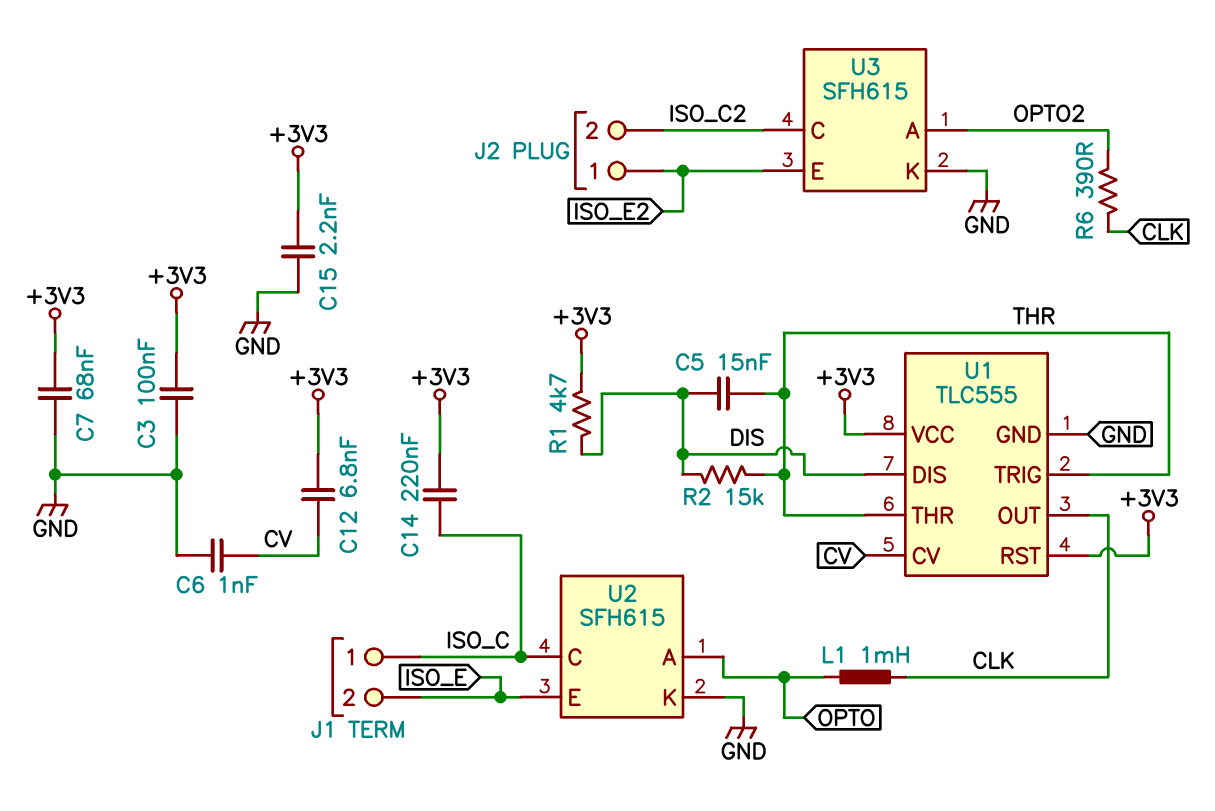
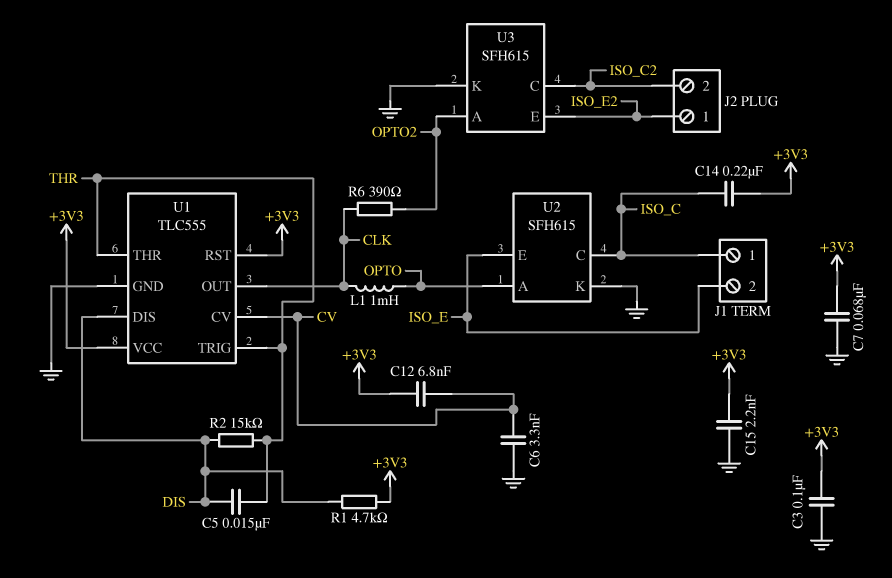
C6: 1nF (CV, GND) -> 3.3nF (CV, GND)

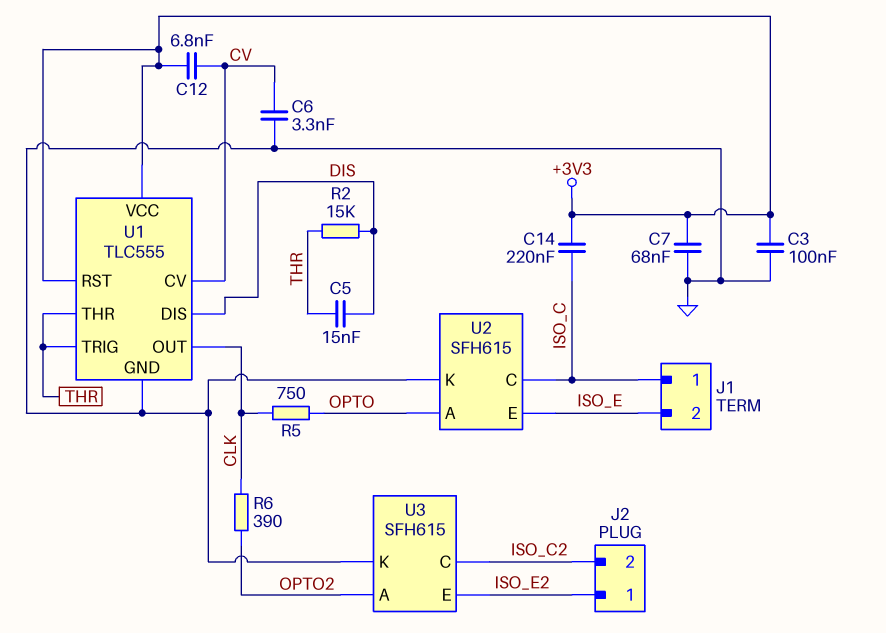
C15: 2.2nF (+3V3, GND) -> none
L1: 1mH (CLK, OPTO) -> none
R1: 4.7k (+3V3, DIS) -> none
R5: none -> 750 (CLK, OPTO)

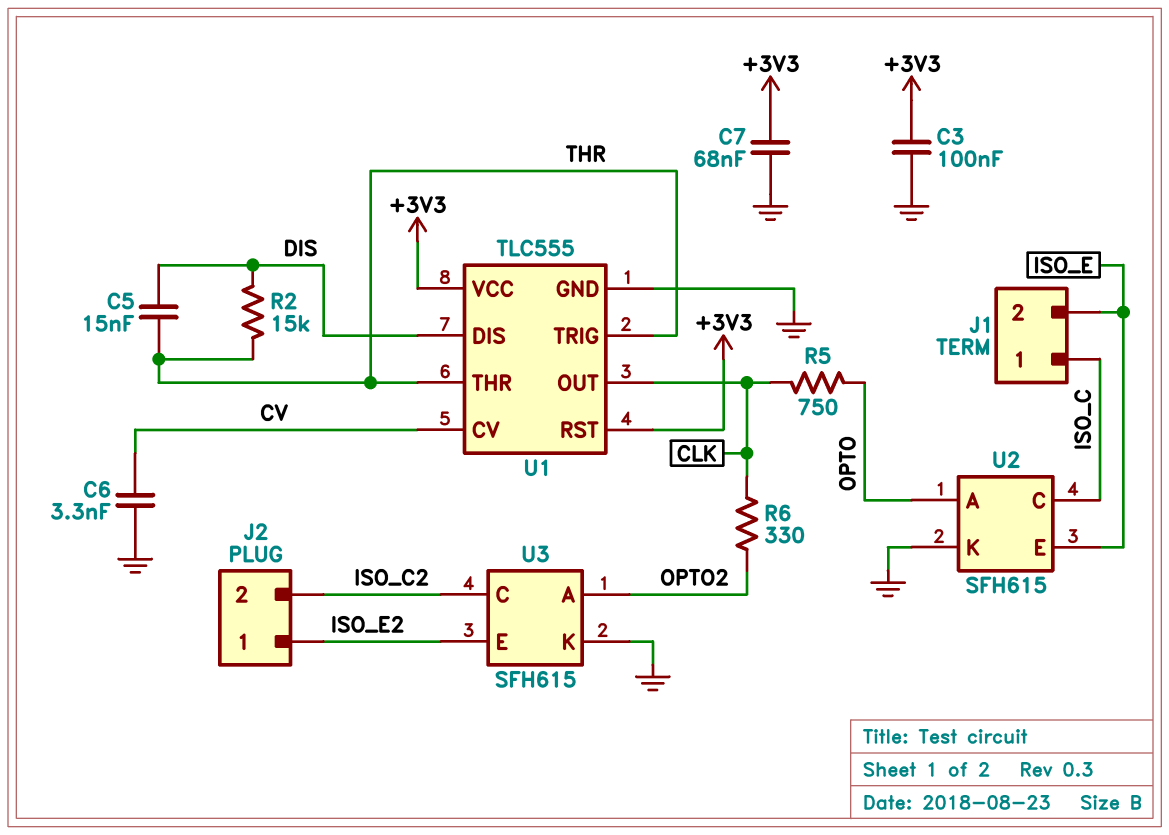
C12: 6.8nF (+3V3, CV) -> none
C14: 220nF (+3V3, ISO_C) -> none
R6: 390 (CLK, OPTO2) -> 330 (CLK, OPTO2)

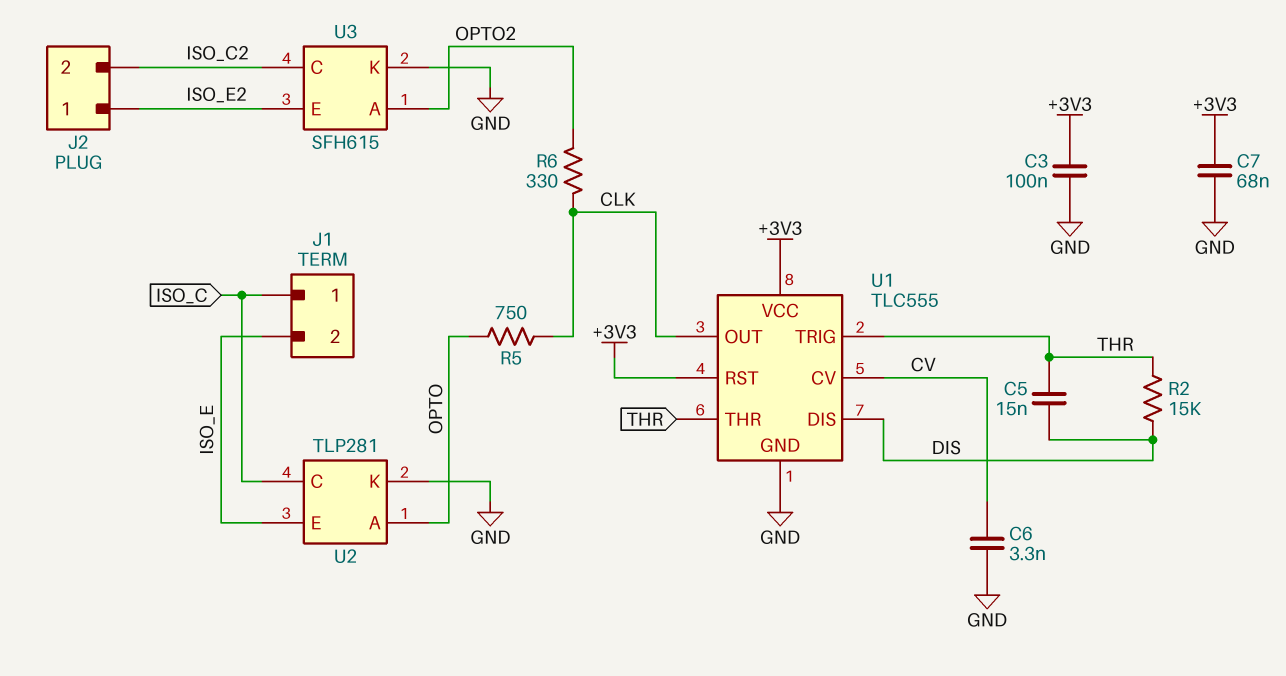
U2: SFH615 -> TLP281

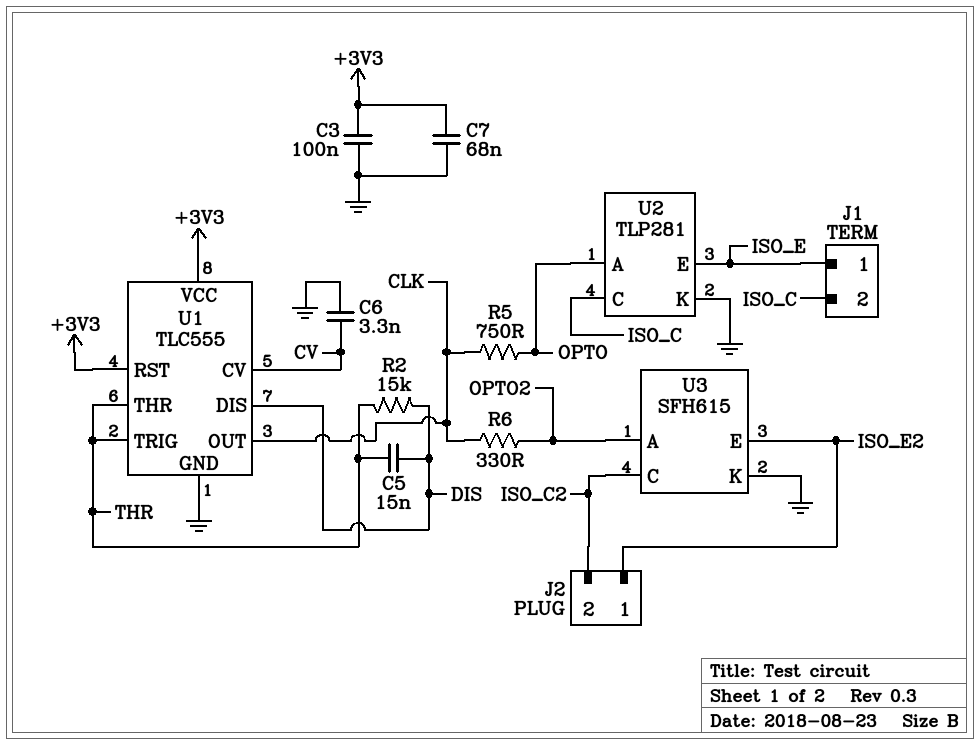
J1 pin 1: ISO_C -> ISO_E
J1 pin 2: ISO_E -> ISO_C

